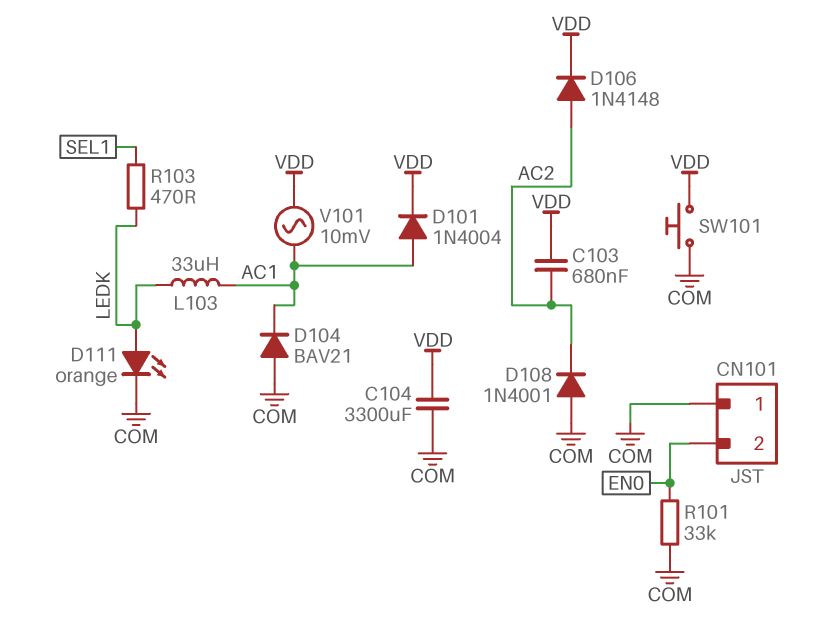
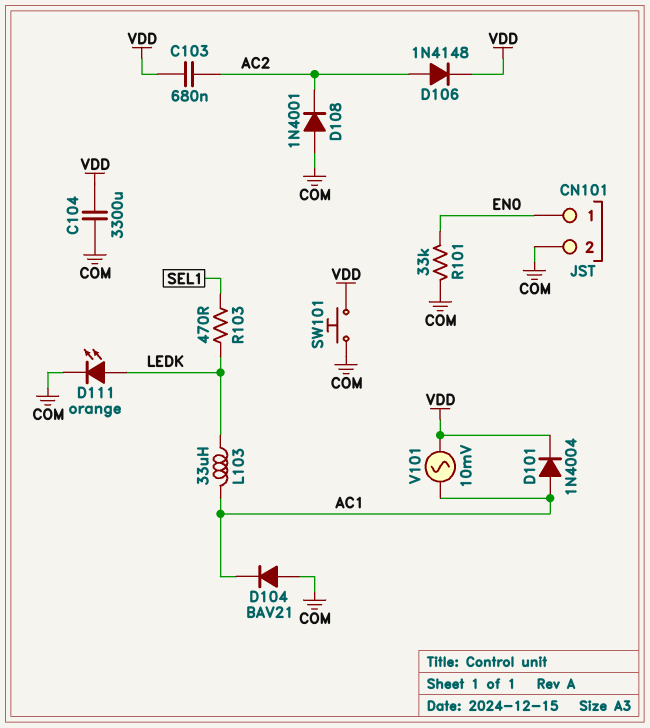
CN101 pin 1: COM -> EN0
CN101 pin 2: EN0 -> COM

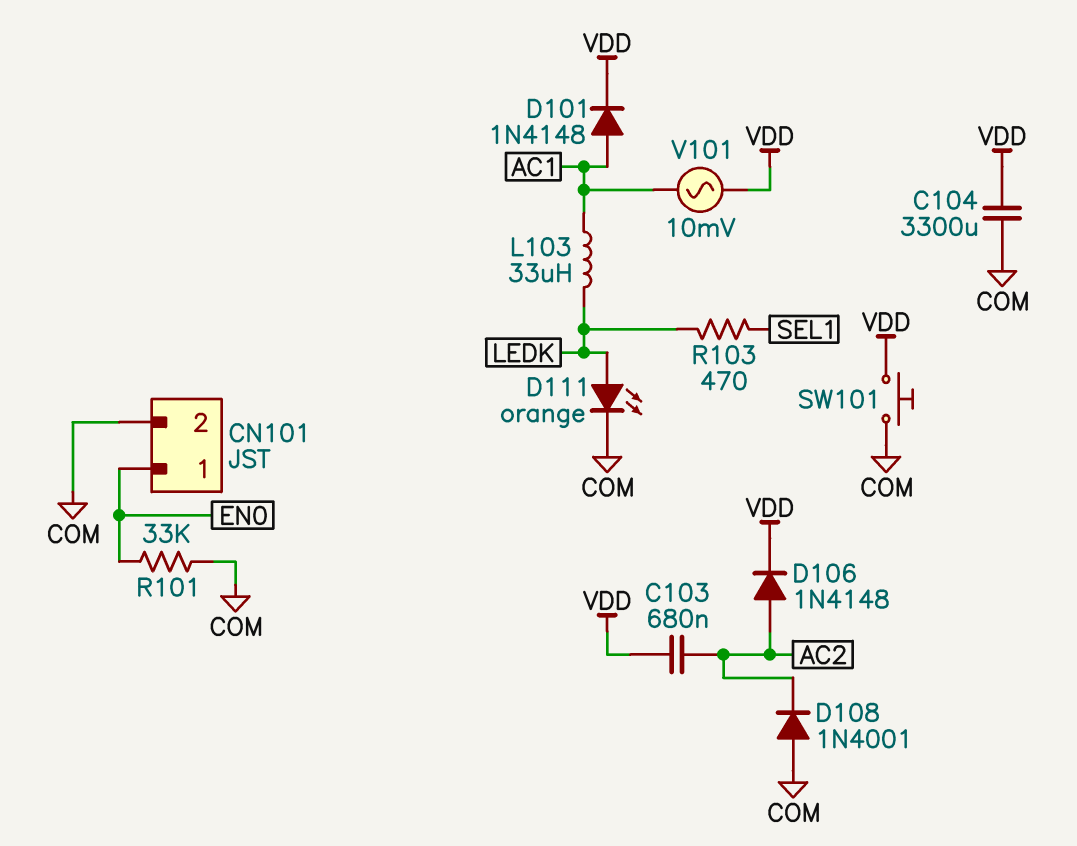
D101: diode 1N4004 (A AC1, K VDD) -> diode 1N4148 (A AC1, K VDD)
D104: diode BAV21 (A COM, K AC1) -> none

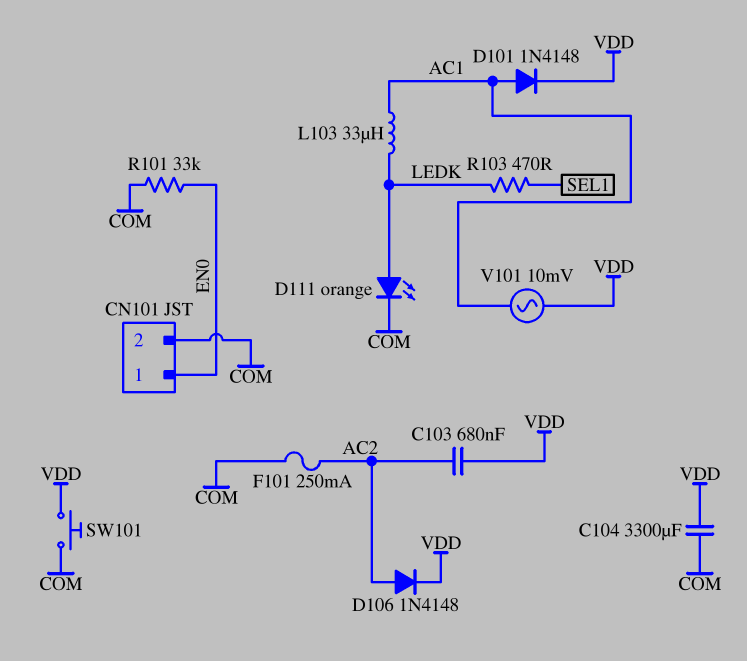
D108: diode 1N4001 (A COM, K AC2) -> none
F101: none -> 250mA (AC2, COM)

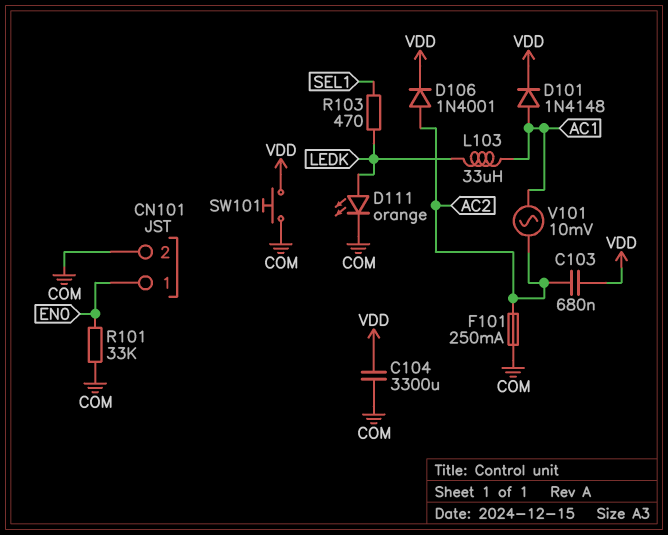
D106: diode 1N4148 (A AC2, K VDD) -> diode 1N4001 (A AC2, K VDD)
V101: AC 10mV (AC1, VDD) -> AC 10mV (AC1, AC2)

